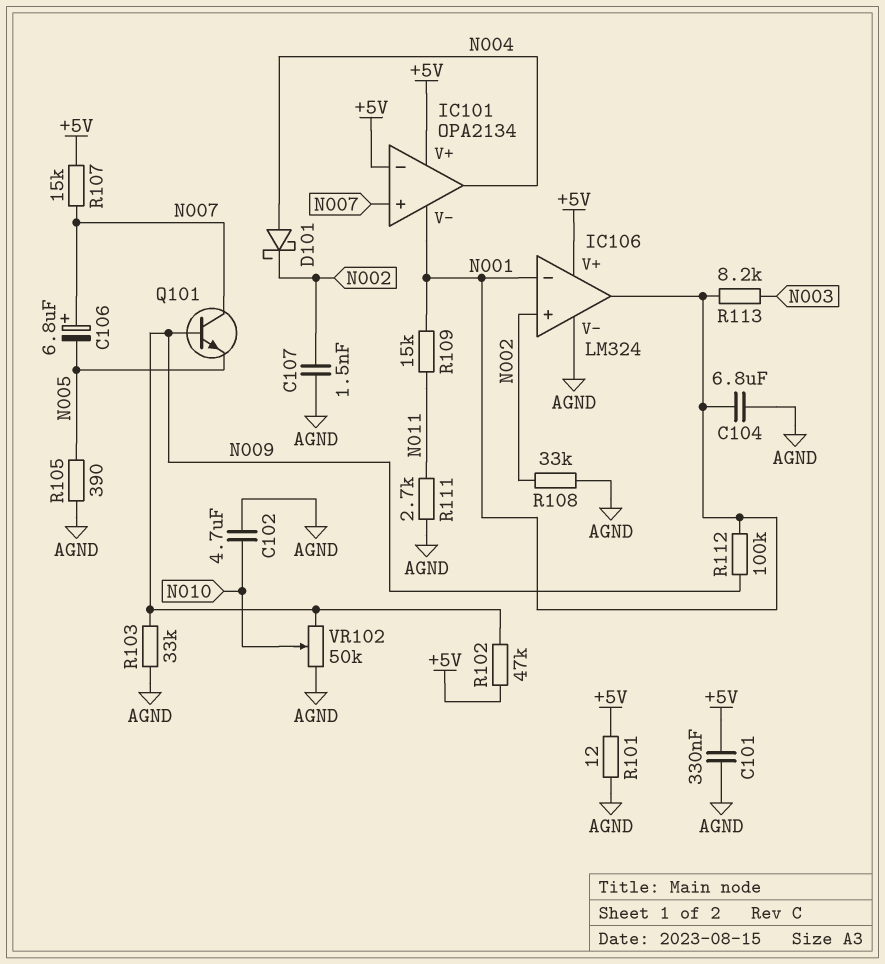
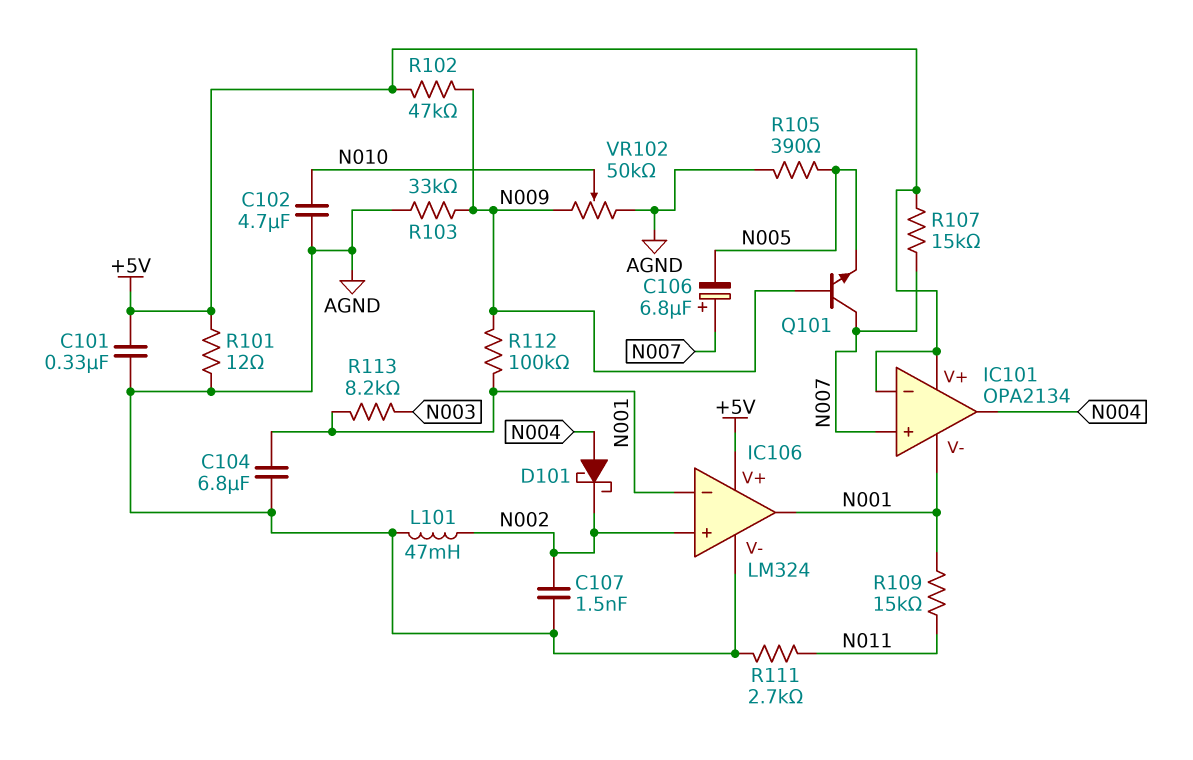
L101: none -> 47mH (AGND, N002)
R108: 33k (AGND, N002) -> none

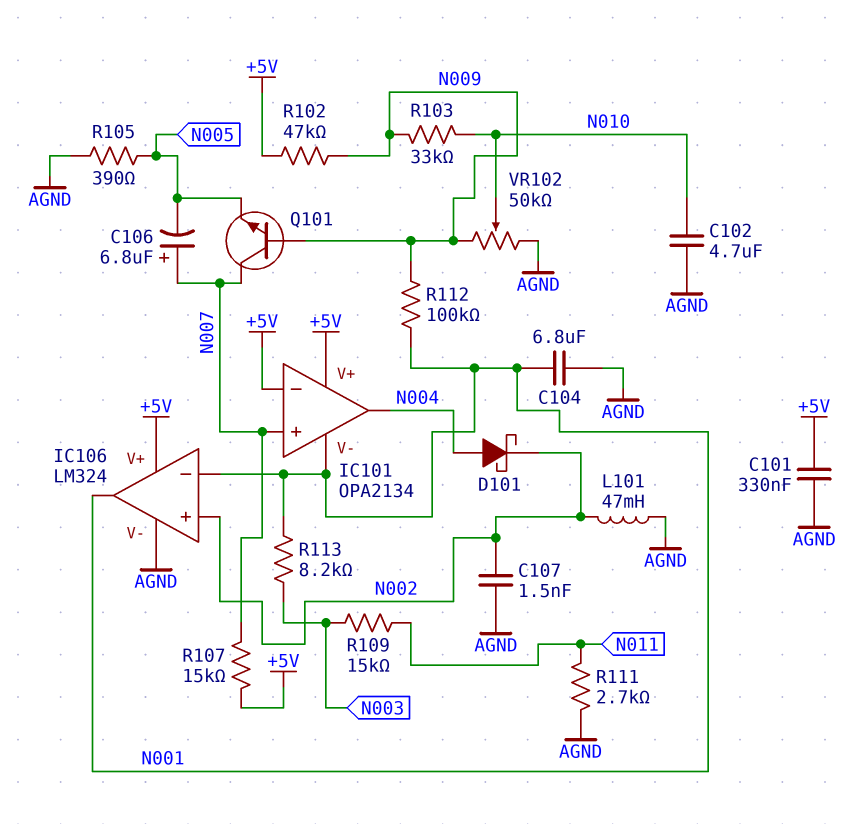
R101: 12 (+5V, AGND) -> none
R103: 33k (AGND, N009) -> 33k (N009, N010)
R109: 15k (N001, N011) -> 15k (N003, N011)

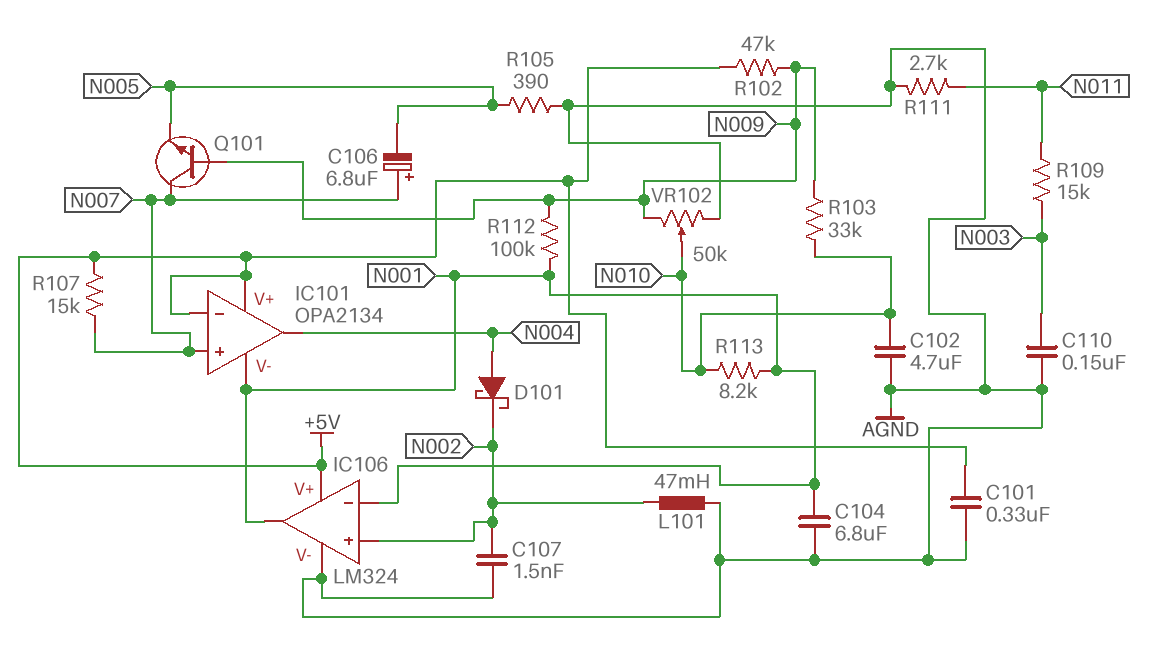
C110: none -> 150nF (AGND, N003)
R113: 8.2k (N001, N003) -> 8.2k (N001, N010)

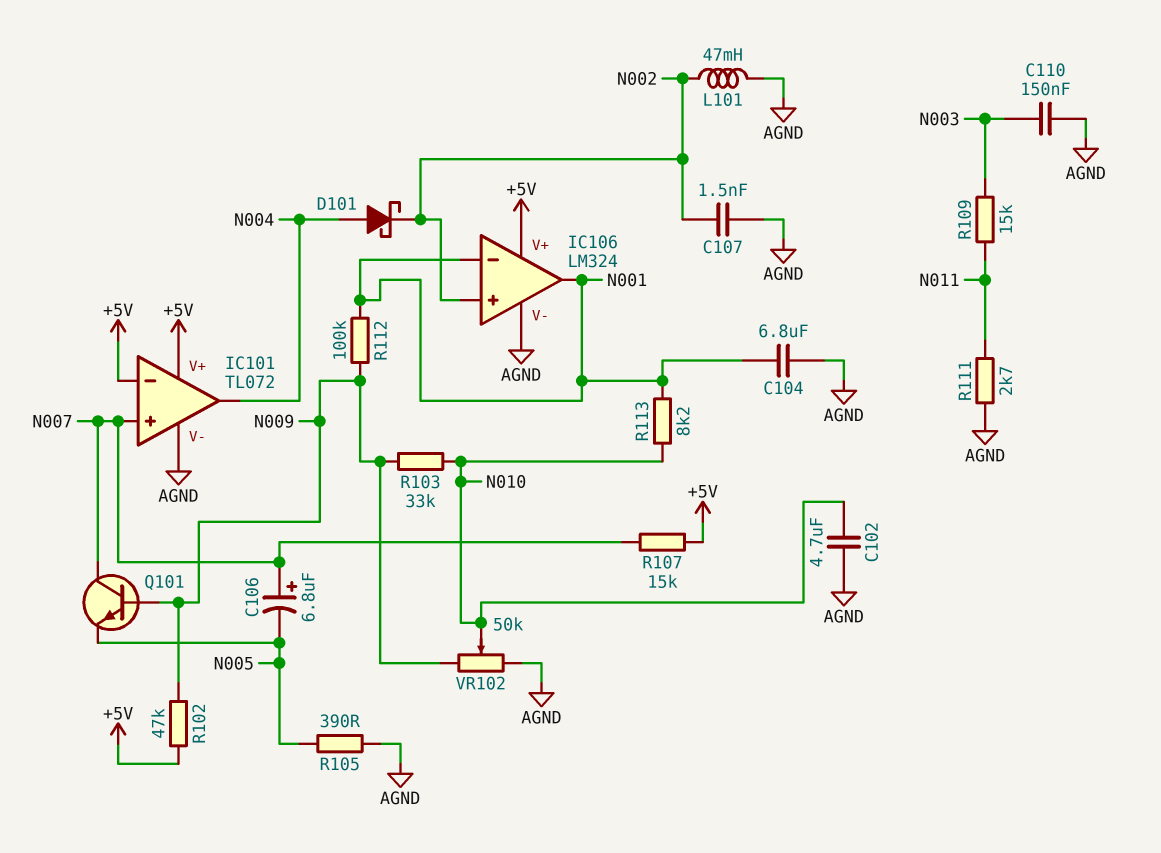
C101: 330nF (+5V, AGND) -> none
IC101: OPA2134 -> TL072
IC101 pin V-: N001 -> AGND

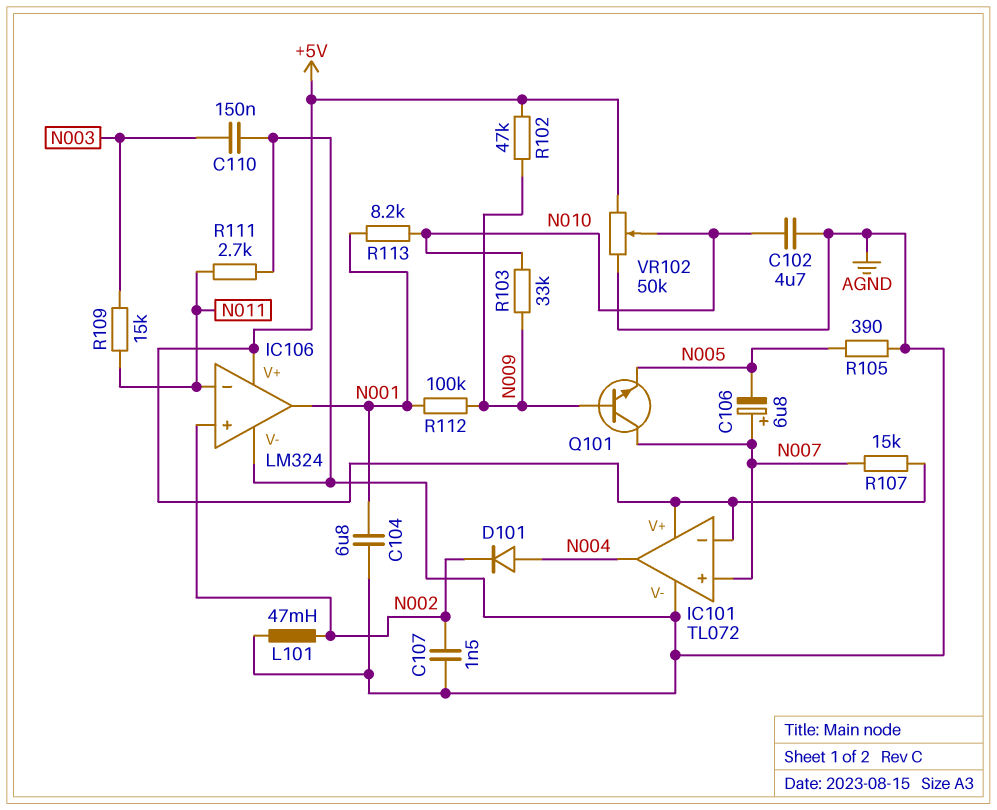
D101: schottky (A N004, K N002) -> diode (A N004, K N002)
IC106 pin in-: N001 -> N011
VR102: 50k (AGND, N009, wiper N010) -> 50k (+5V, AGND, wiper N010)

